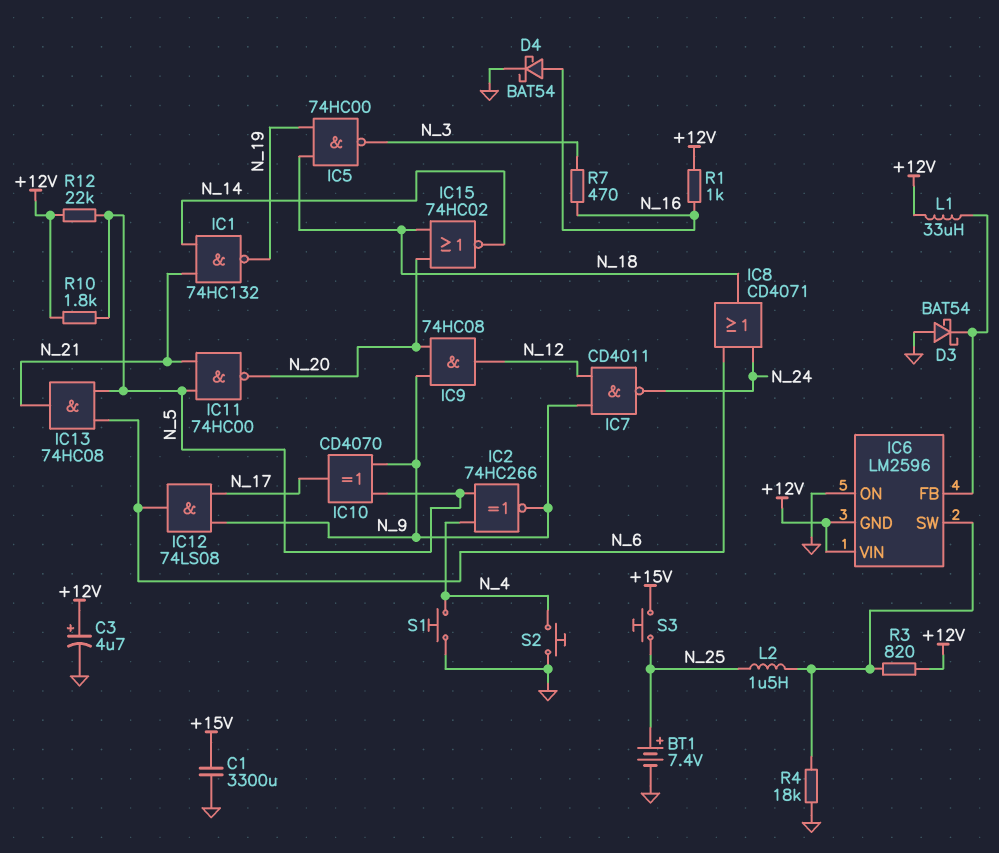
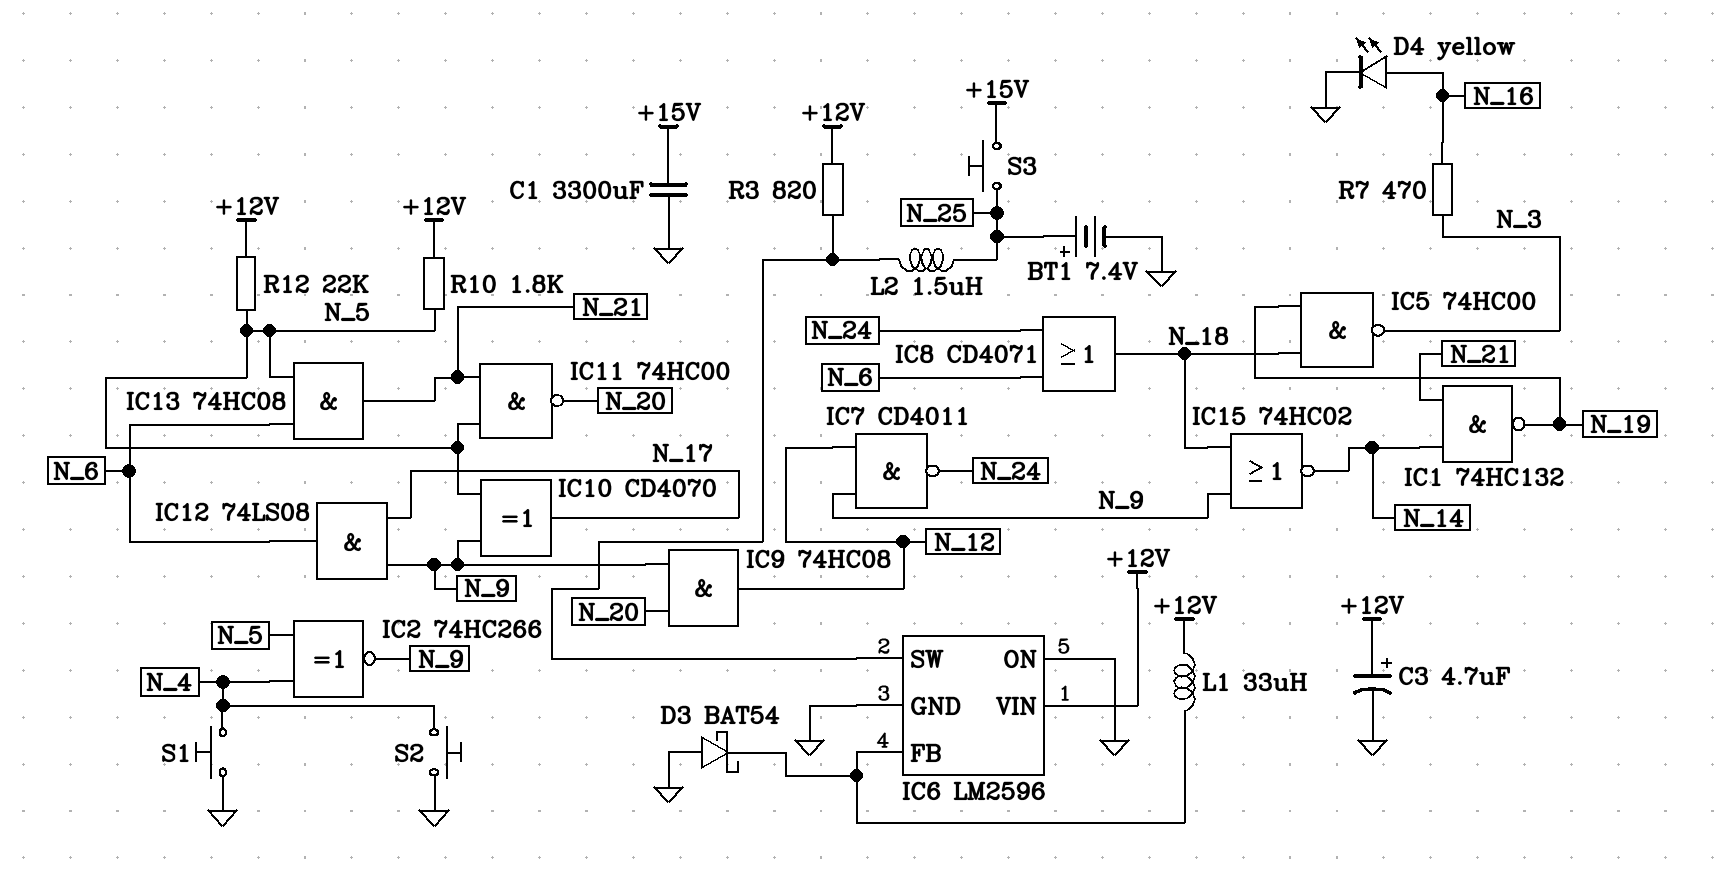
D4: schottky BAT54 (A N_16, K GND) -> LED yellow (A N_16, K GND)
IC6 pin GND: +12V -> GND
IC15: NOR 74HC02 (in N_18, in N_20, out N_14) -> NOR 74HC02 (in N_9, in N_18, out N_14)
R1: 1k (+12V, N_16) -> none
R4: 18k (GND, IC6/SW) -> none

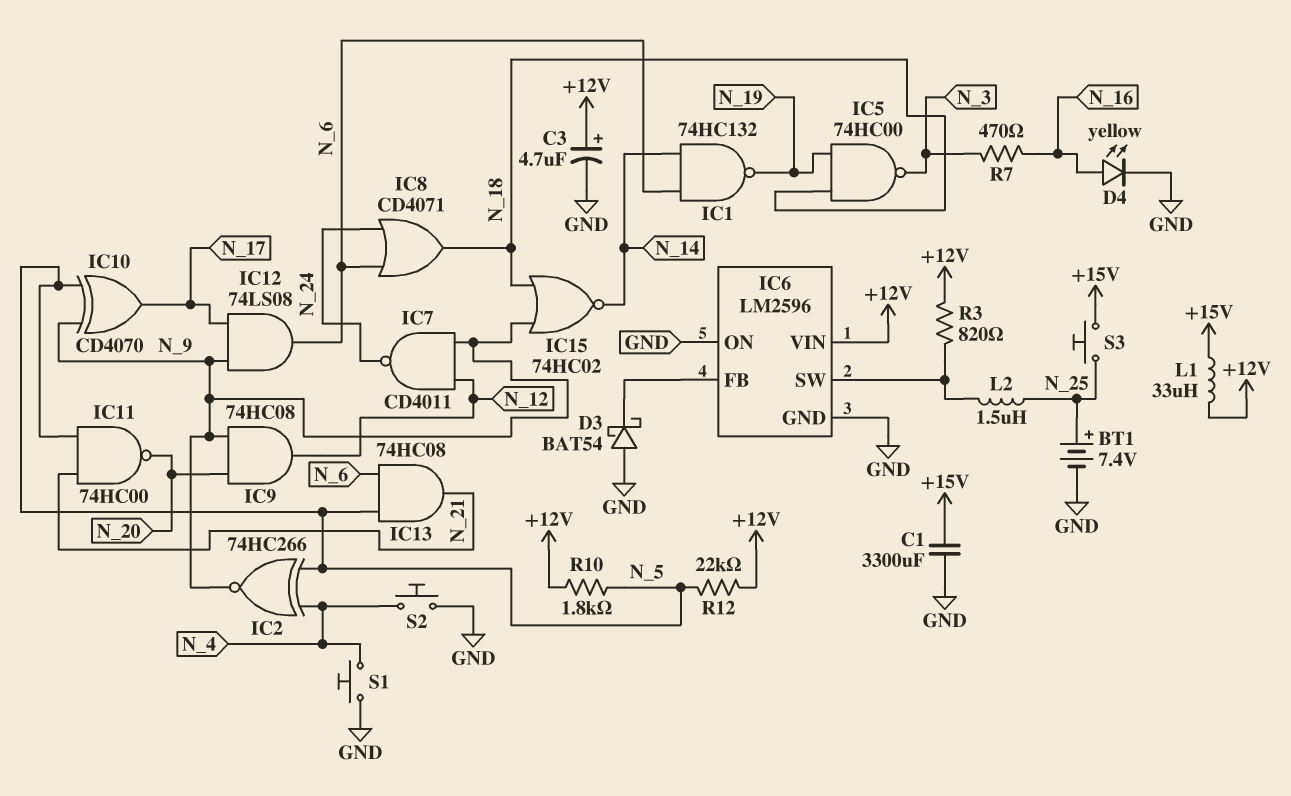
IC1: NAND 74HC132 (in N_14, in N_21, out N_19) -> NAND 74HC132 (in N_6, in N_14, out N_19)
L1: 33uH (+12V, IC6/FB) -> 33uH (+12V, +15V)

